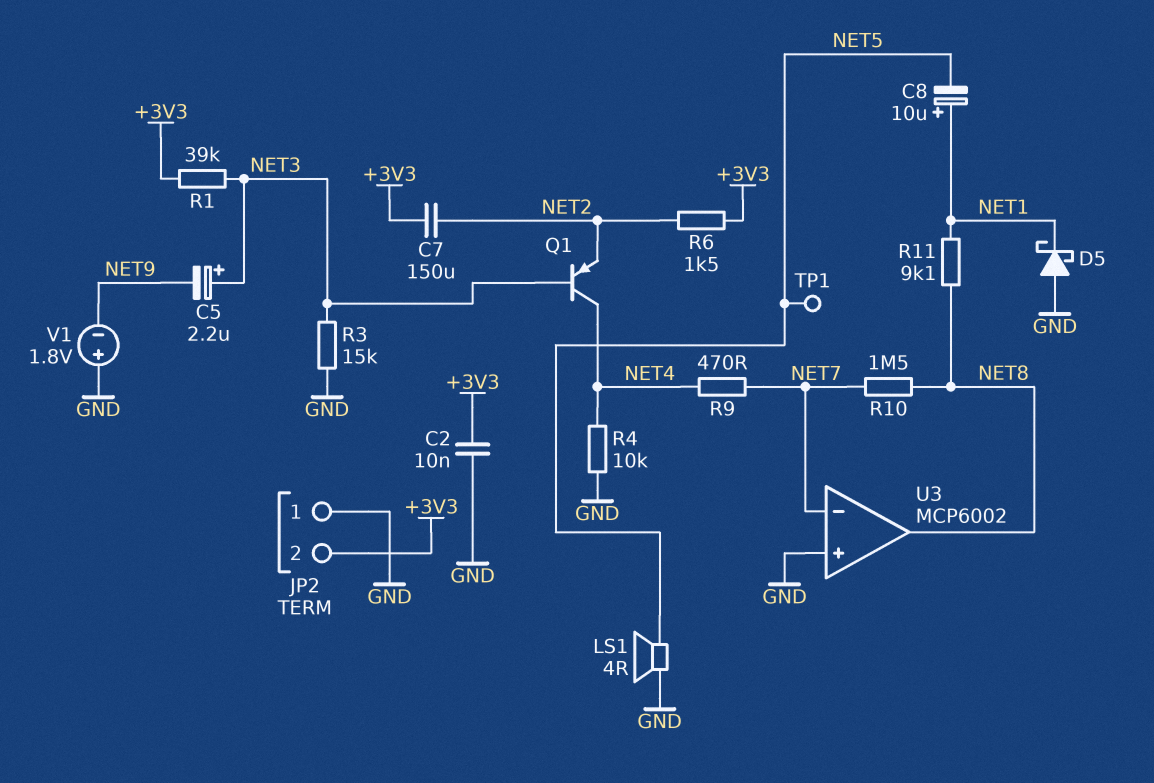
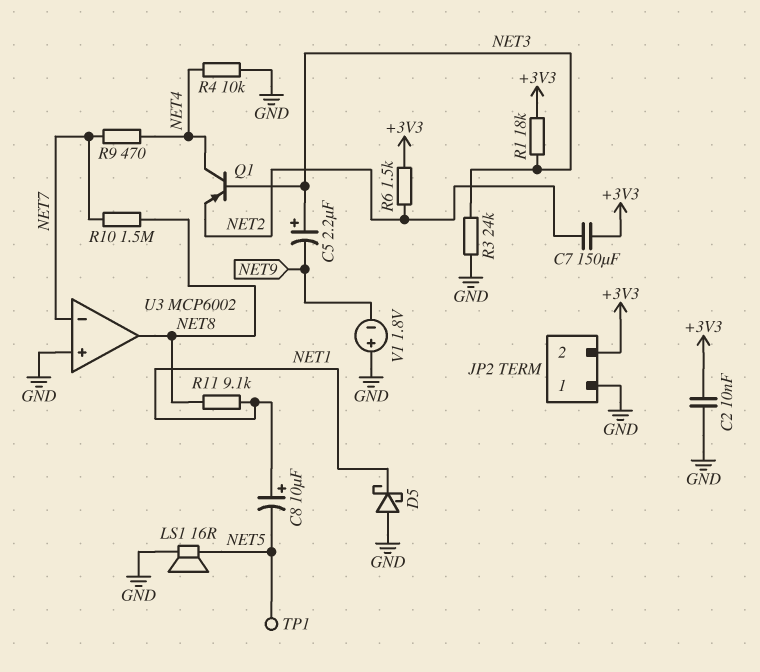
LS1: speaker 4R (GND, NET5) -> speaker 16R (GND, NET5)
R1: 39k (+3V3, NET3) -> 18k (+3V3, NET3)
R3: 15k (GND, NET3) -> 24k (GND, NET3)

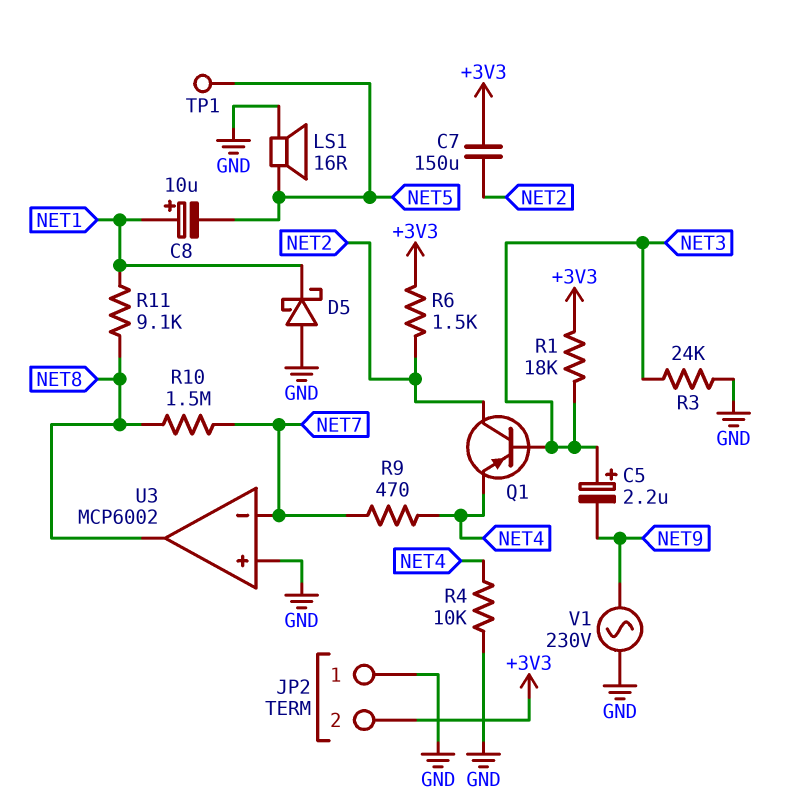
C2: 10nF (+3V3, GND) -> none
Q1: PNP (B NET3, C NET4, E NET2) -> PNP (B NET3, C NET2, E NET4)
V1: 1.8V (plus GND, minus NET9) -> AC 230V (GND, NET9)

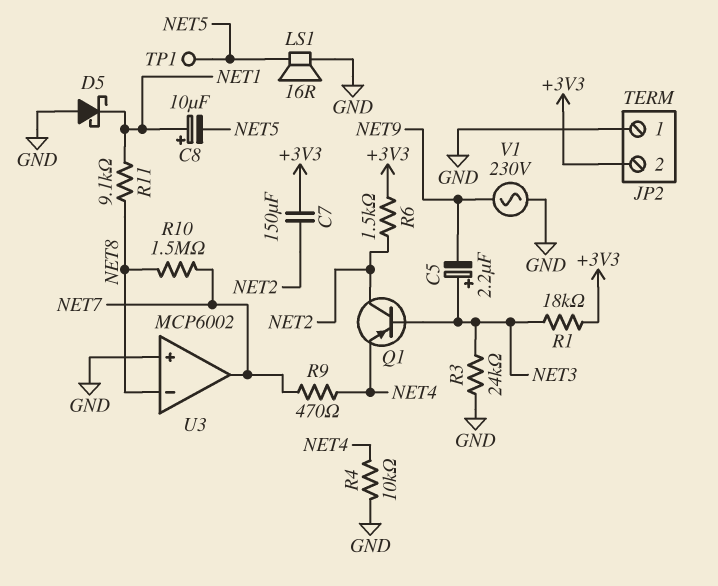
U3 pin in-: NET7 -> NET8
U3 pin out: NET8 -> NET7

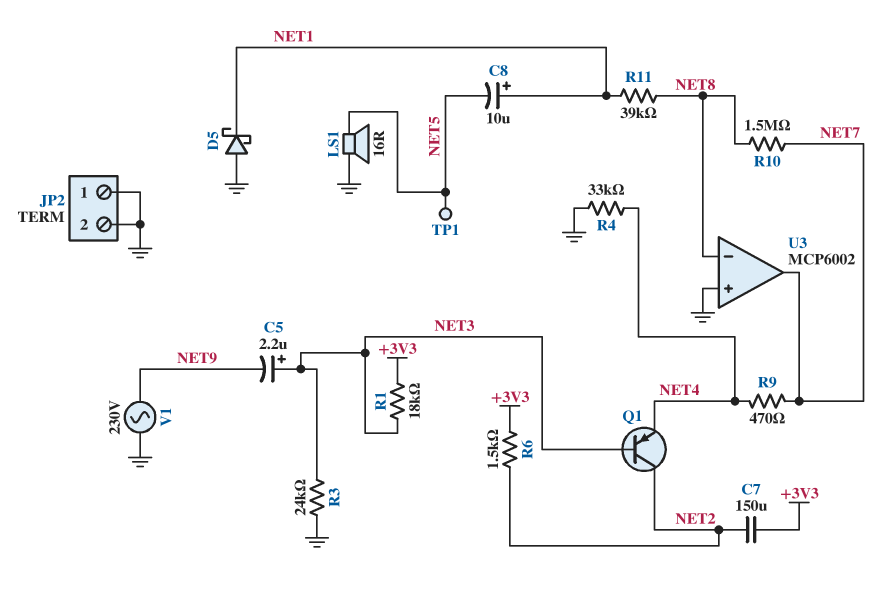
JP2 pin 2: +3V3 -> GND
R4: 10k (GND, NET4) -> 33k (GND, NET4)
R11: 9.1k (NET1, NET8) -> 39k (NET1, NET8)

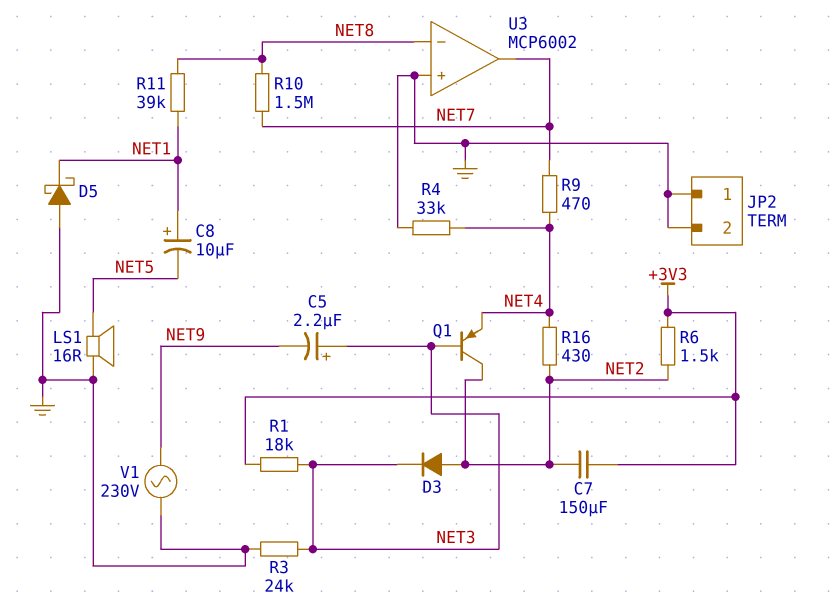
D3: none -> diode (A NET2, K NET3)
R16: none -> 430 (NET2, NET4)
TP1: test point (NET5) -> none

